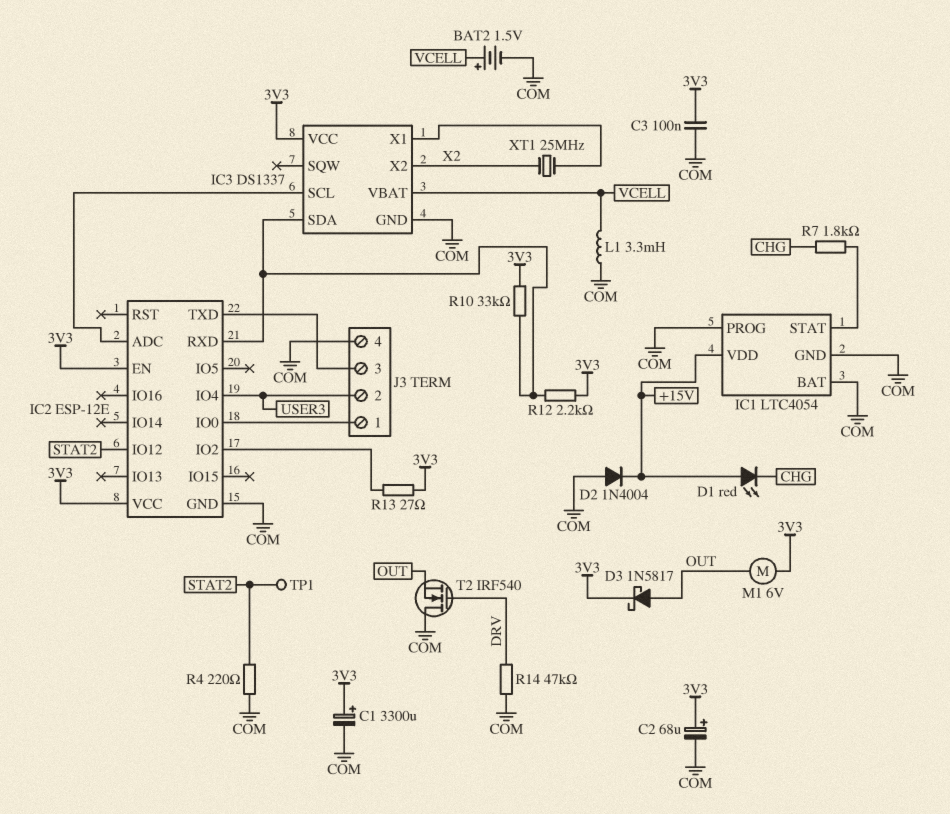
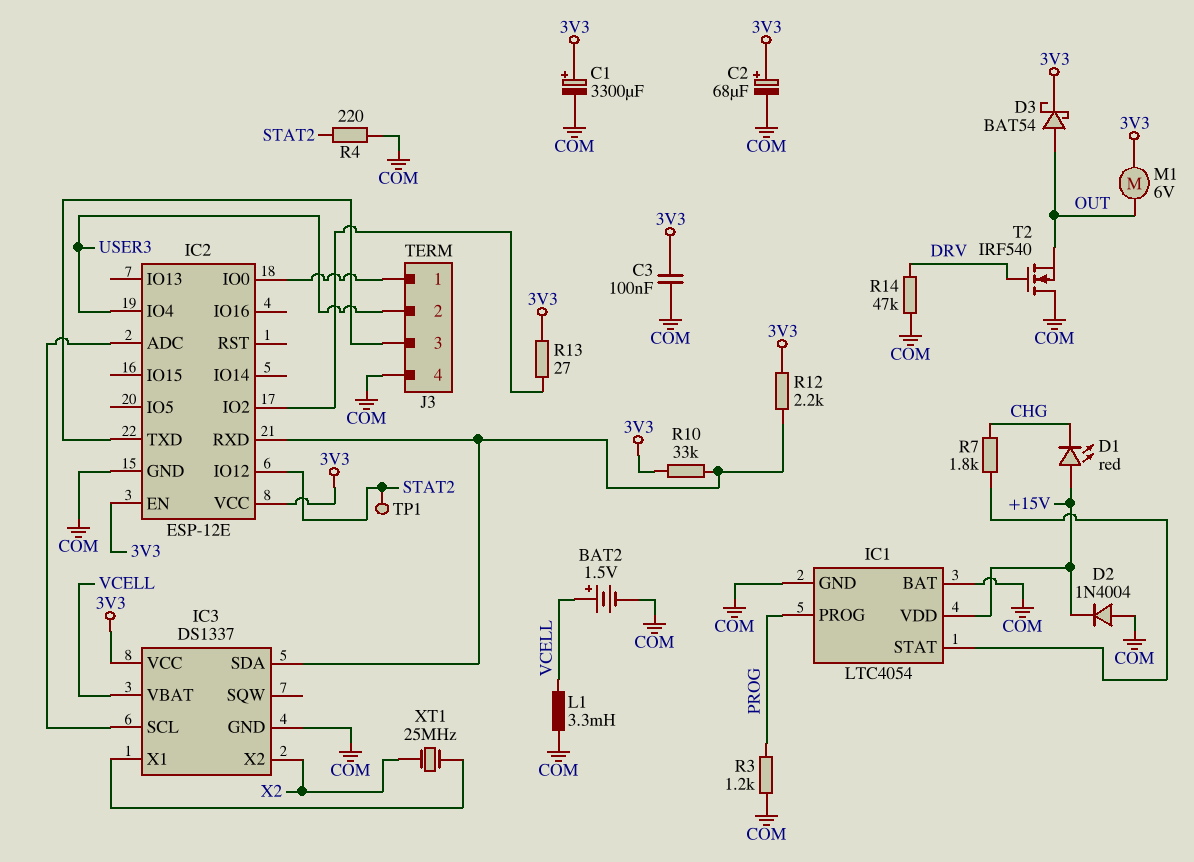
D3: schottky 1N5817 (A OUT, K 3V3) -> schottky BAT54 (A OUT, K 3V3)
IC1 pin PROG: COM -> PROG
R3: none -> 1.2k (COM, PROG)

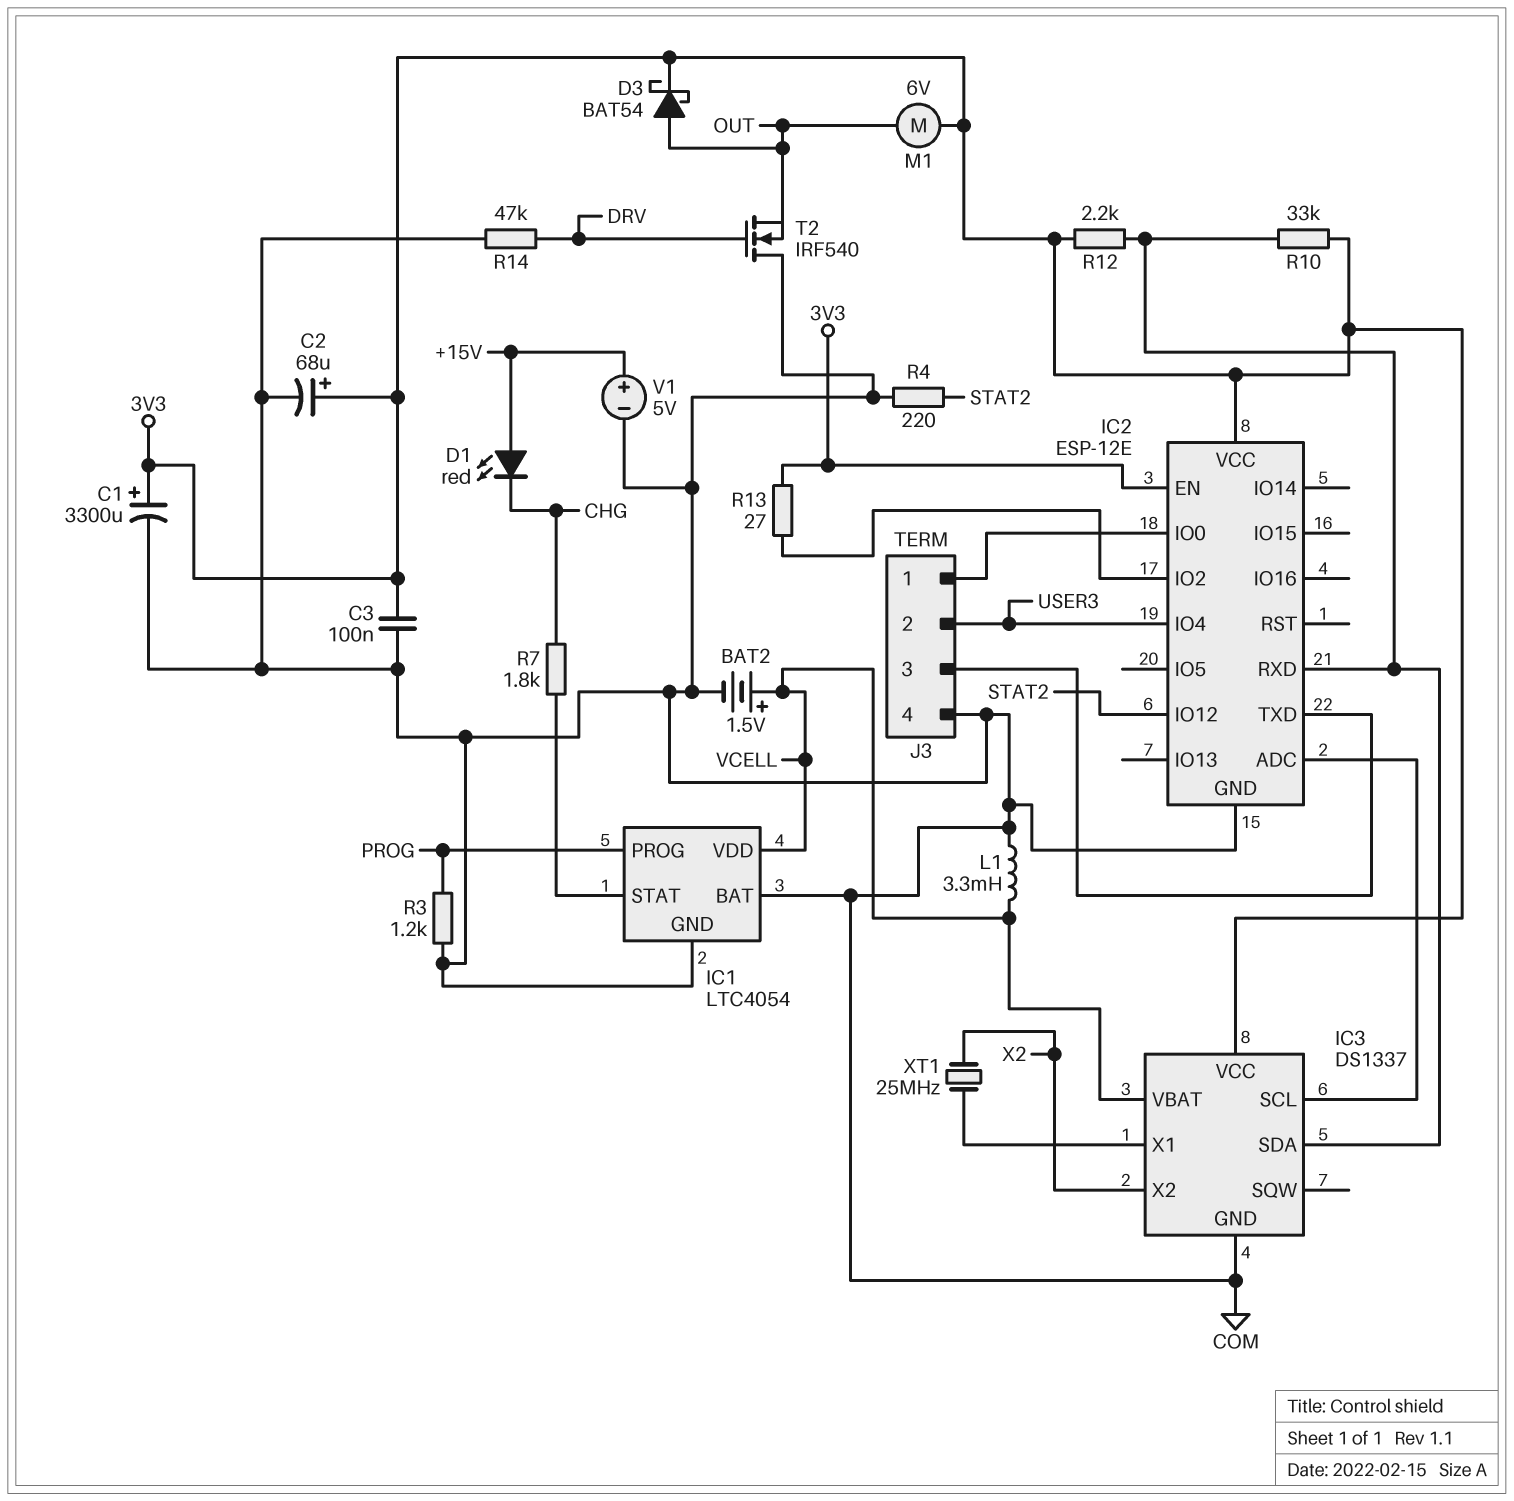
D2: diode 1N4004 (A COM, K +15V) -> none
IC1 pin VDD: +15V -> VCELL
TP1: test point (STAT2) -> none
V1: none -> 5V (plus +15V, minus COM)

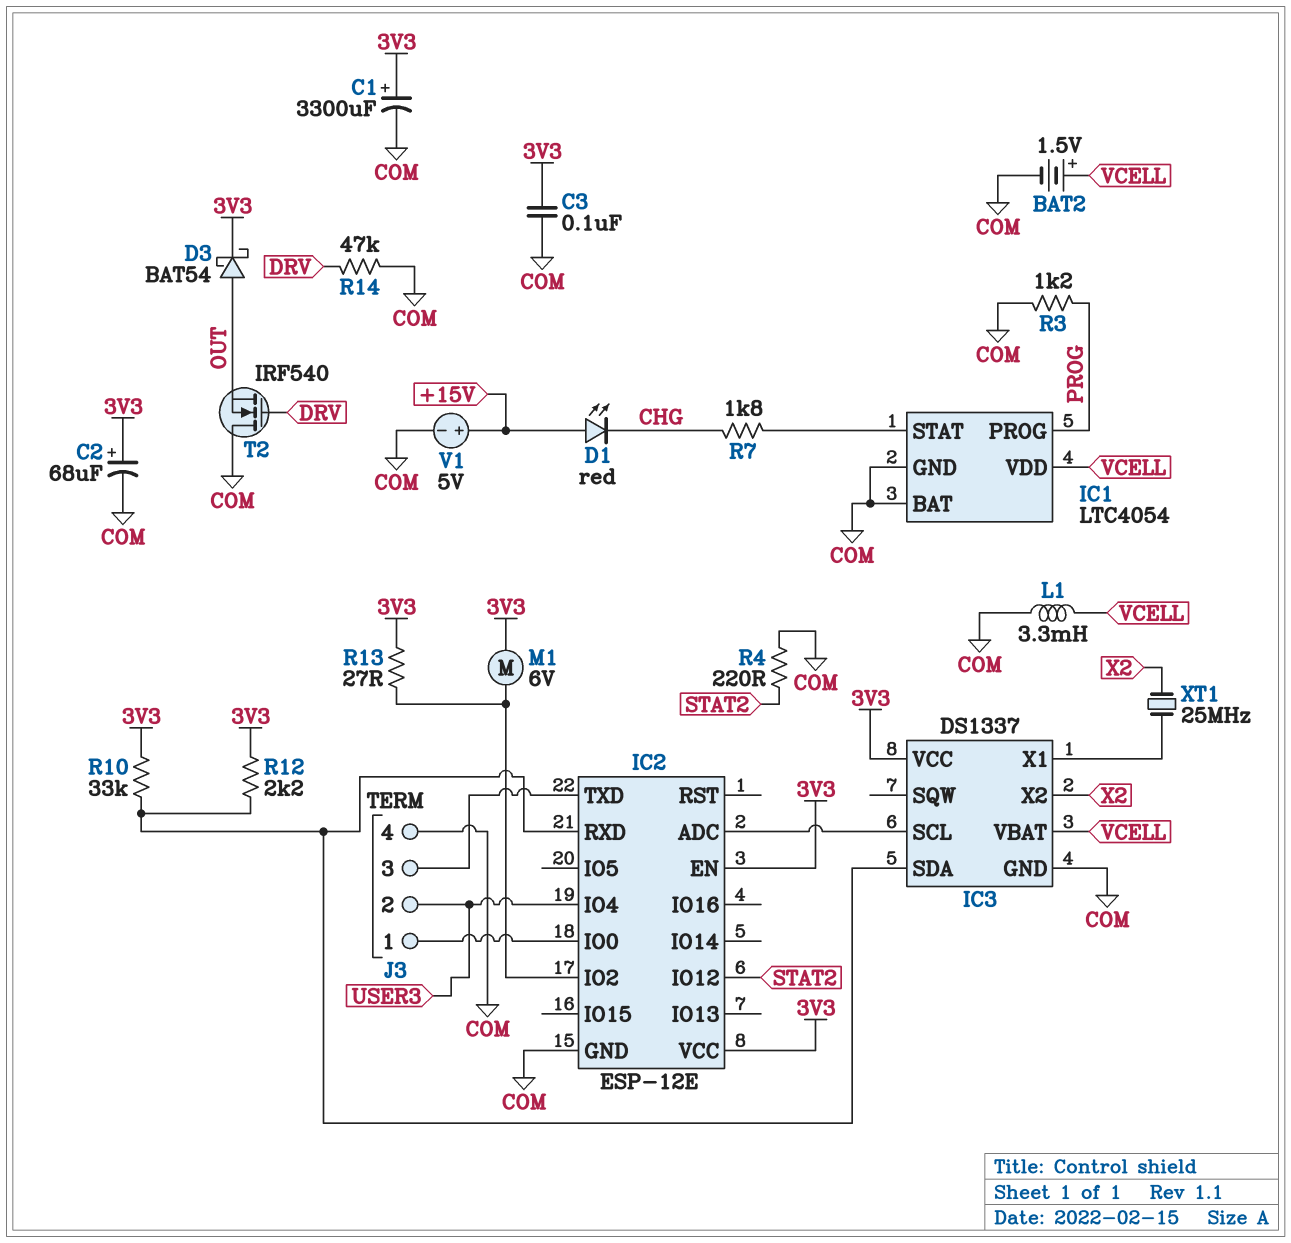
M1: motor 6V (3V3, OUT) -> motor 6V (3V3, IC2/IO2)

